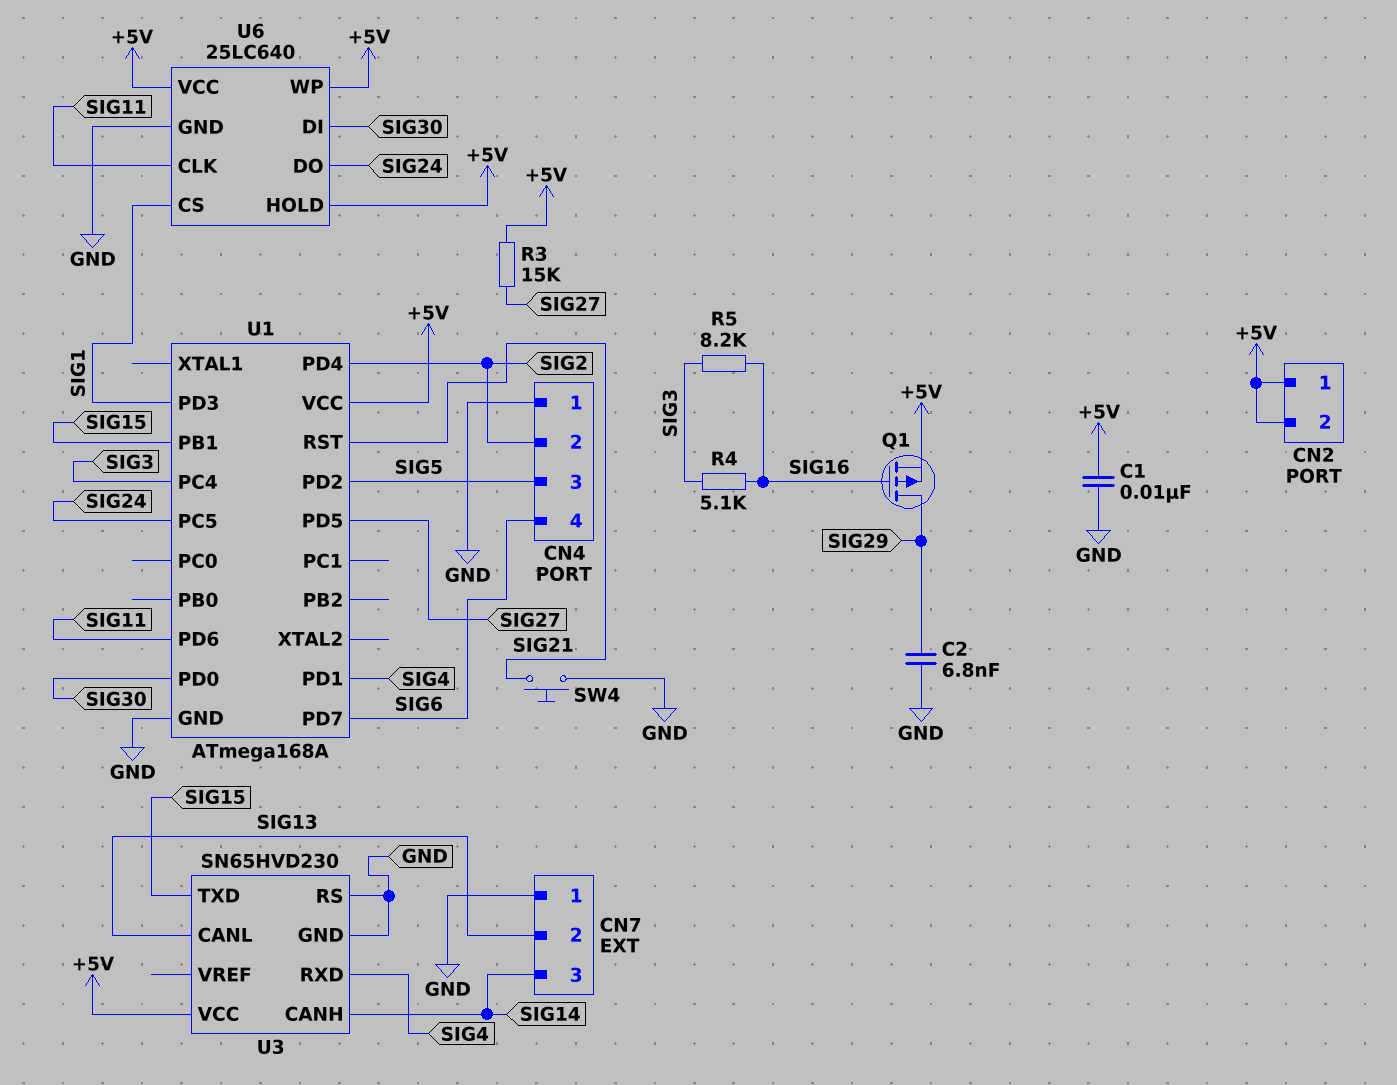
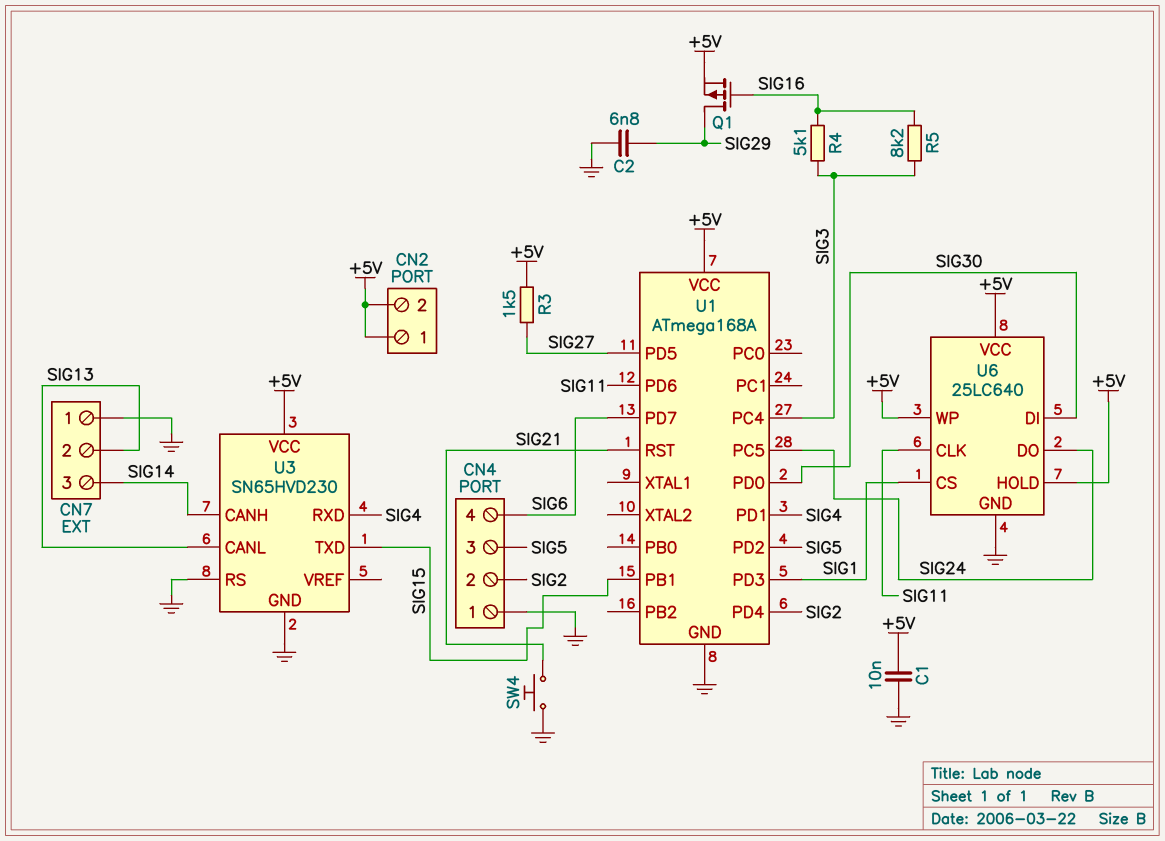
R3: 15k (+5V, SIG27) -> 1.5k (+5V, SIG27)

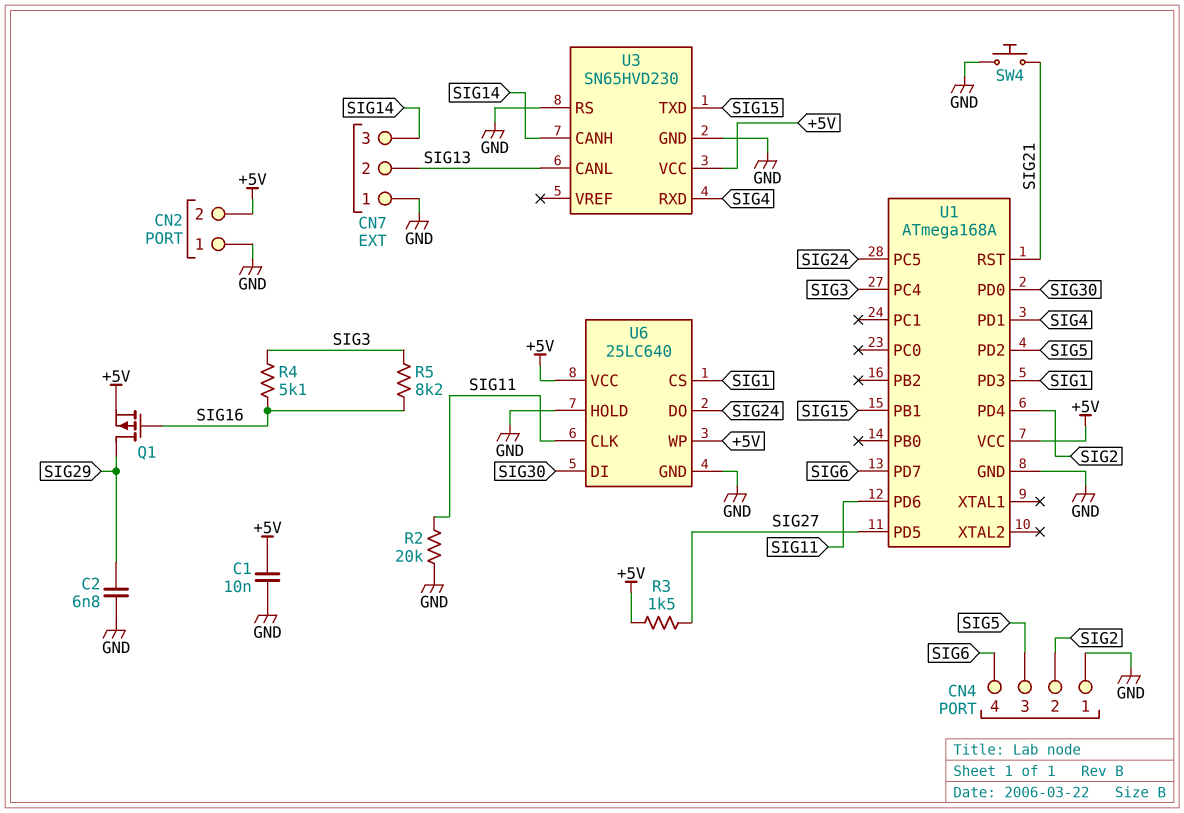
CN2 pin 1: +5V -> GND
R2: none -> 20k (GND, SIG11)
U6 pin HOLD: +5V -> GND

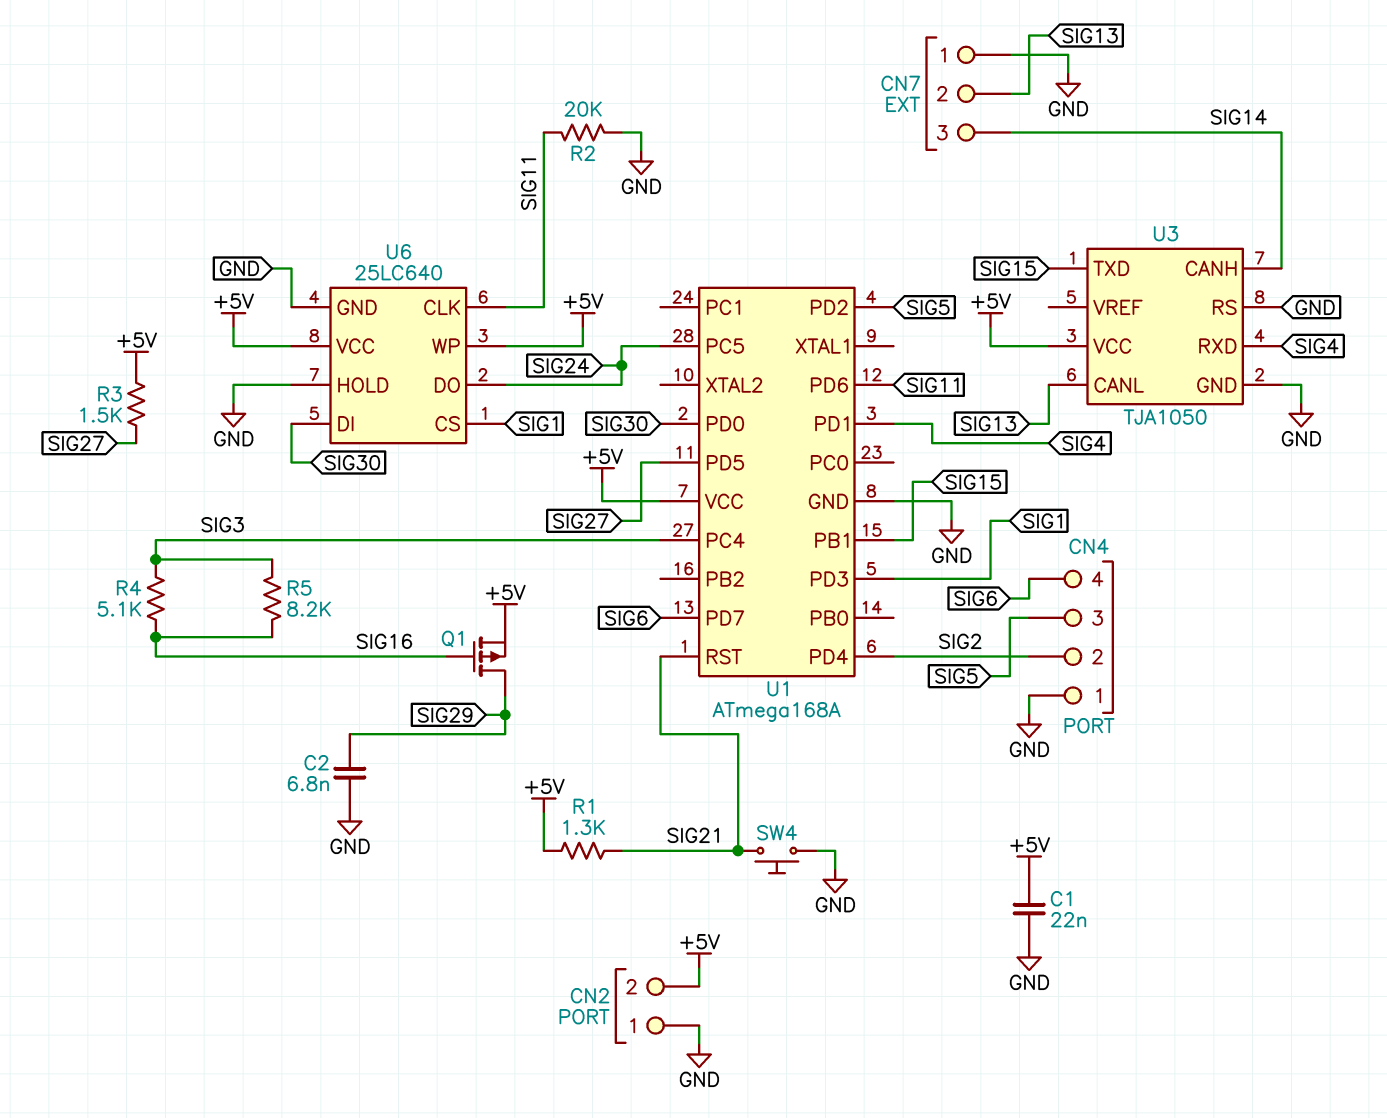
C1: 10nF (+5V, GND) -> 22nF (+5V, GND)
R1: none -> 1.3k (+5V, SIG21)
U3: SN65HVD230 -> TJA1050

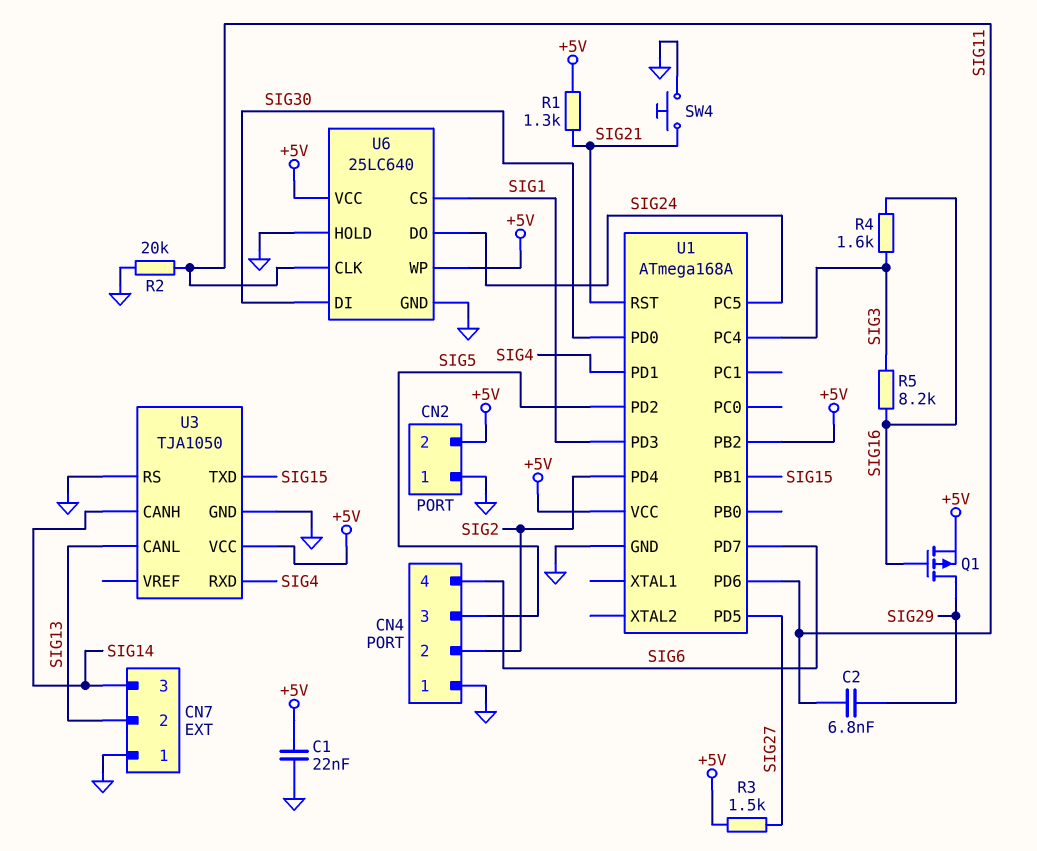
C2: 6.8nF (GND, SIG29) -> 6.8nF (SIG11, SIG29)
R4: 5.1k (SIG3, SIG16) -> 1.6k (SIG3, SIG16)
U1 pin PB2: none -> +5V

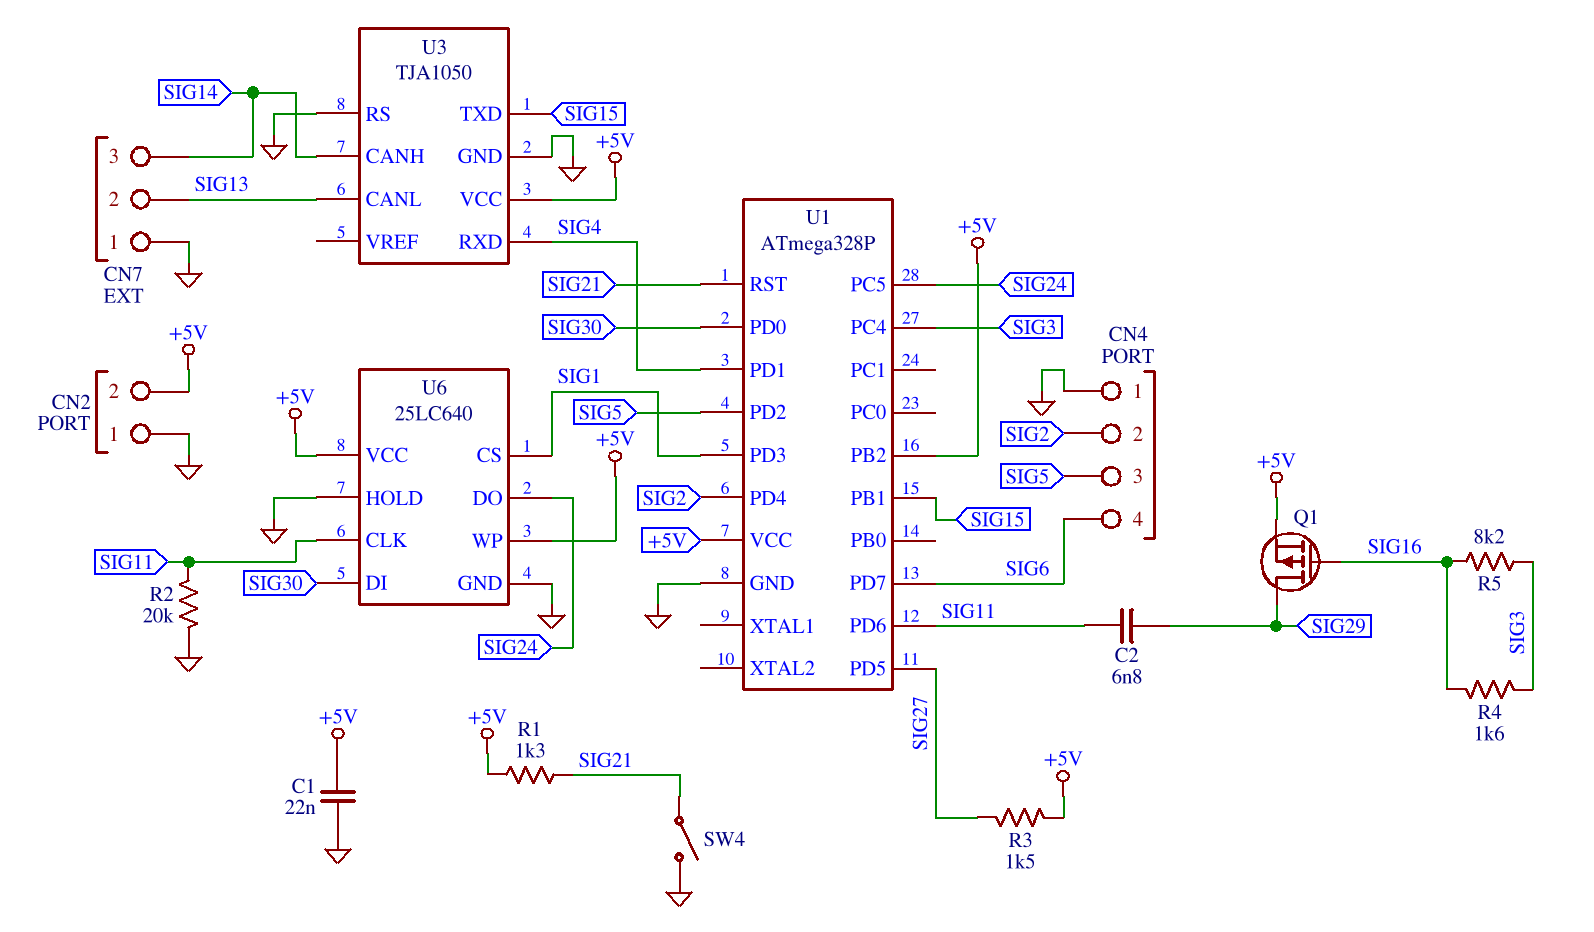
SW4: button (GND, SIG21) -> switch (GND, SIG21)
U1: ATmega168A -> ATmega328P

